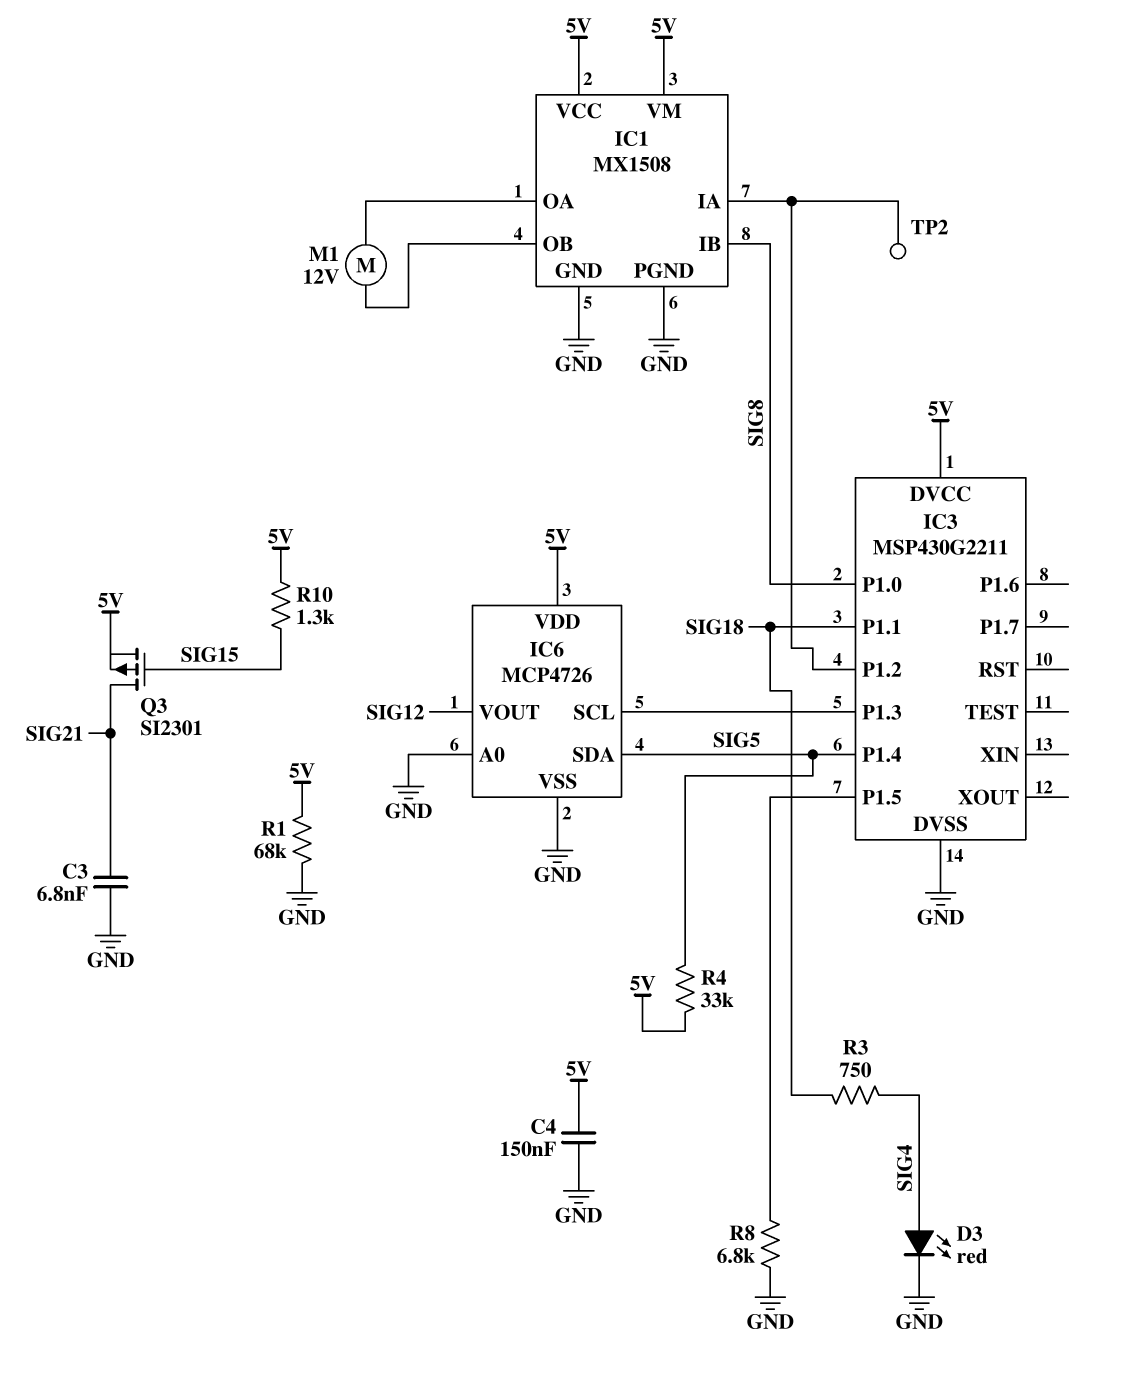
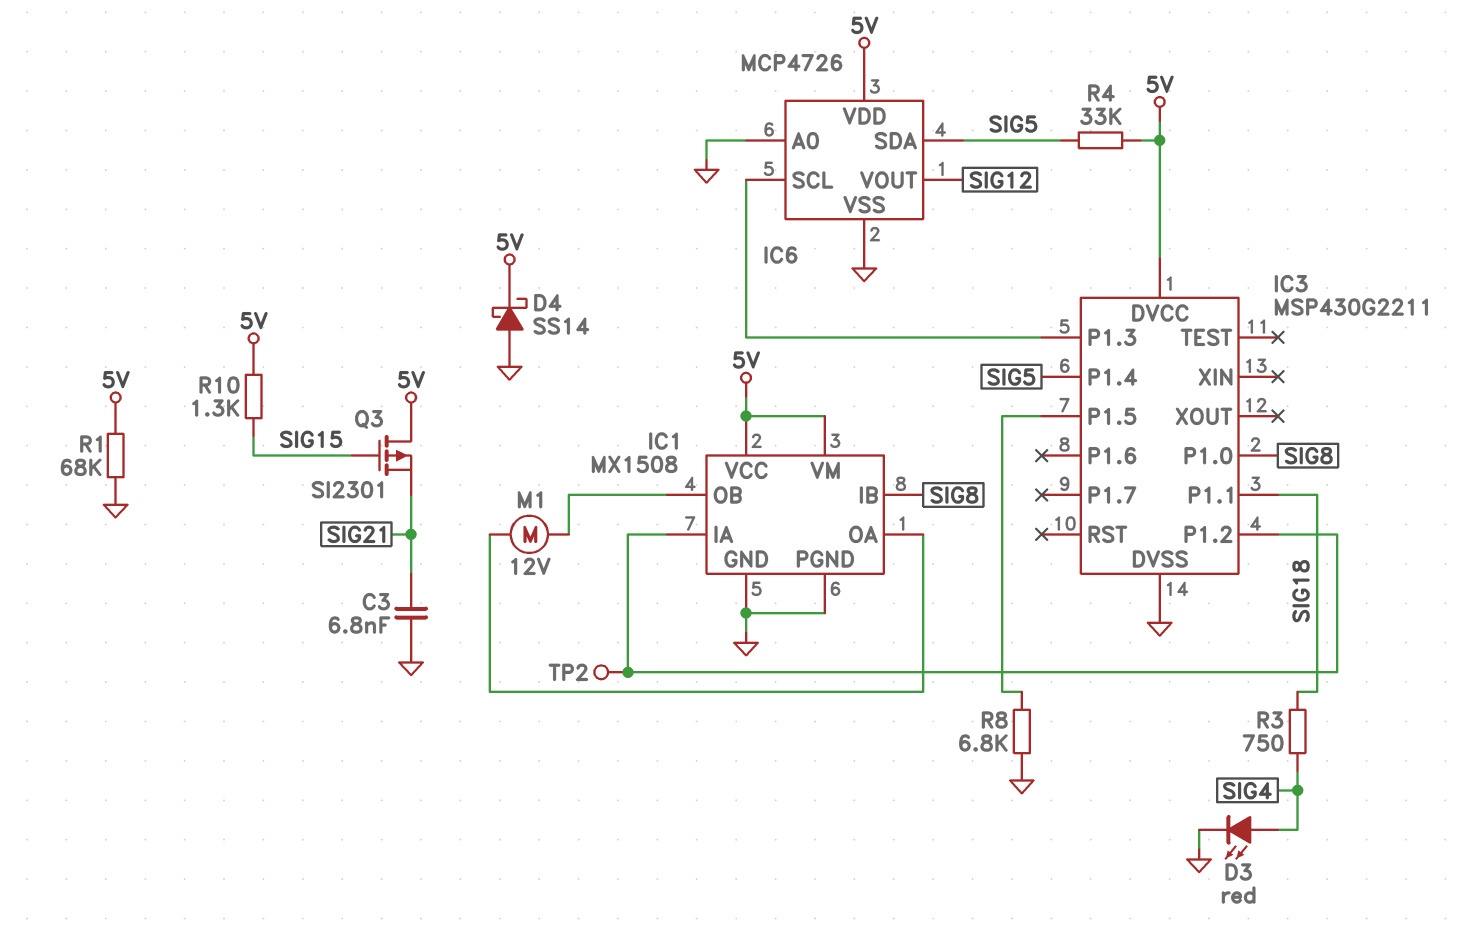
C4: 150nF (5V, GND) -> none
D4: none -> schottky SS14 (A GND, K 5V)
Q3: PMOS SI2301 (G SIG15, D SIG21, S 5V) -> PMOS SI2301 (G SIG15, D 5V, S SIG21)

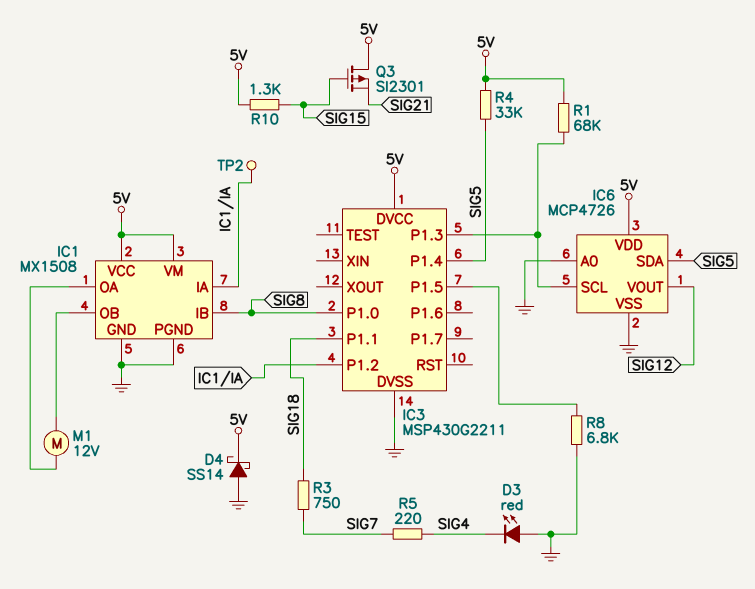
C3: 6.8nF (GND, SIG21) -> none
D3: LED red (A SIG4, K GND) -> LED red (A GND, K SIG4)
R1: 68k (5V, GND) -> 68k (5V, IC3/P1.3)
R3: 750 (SIG4, SIG18) -> 750 (SIG7, SIG18)
R5: none -> 220 (SIG4, SIG7)

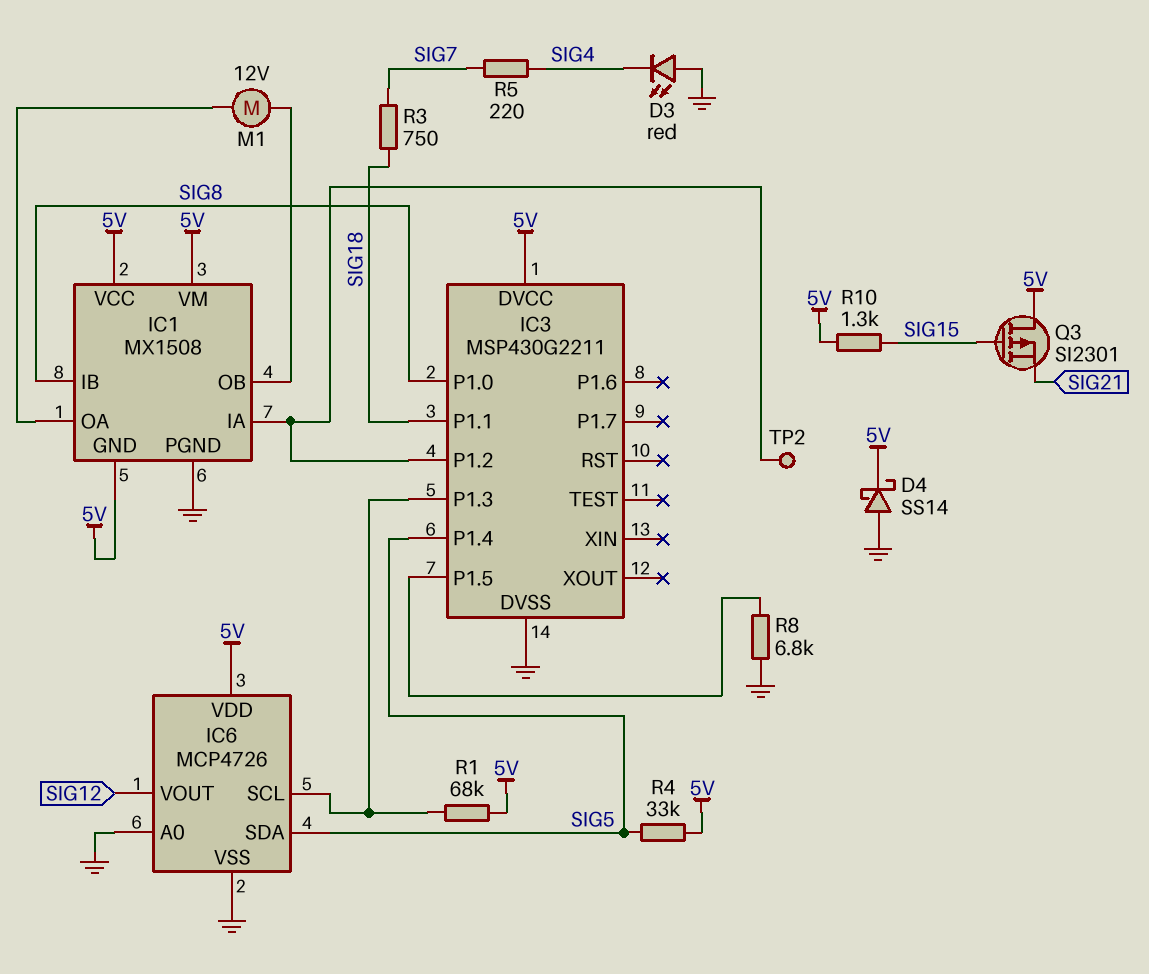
IC1 pin GND: GND -> 5V

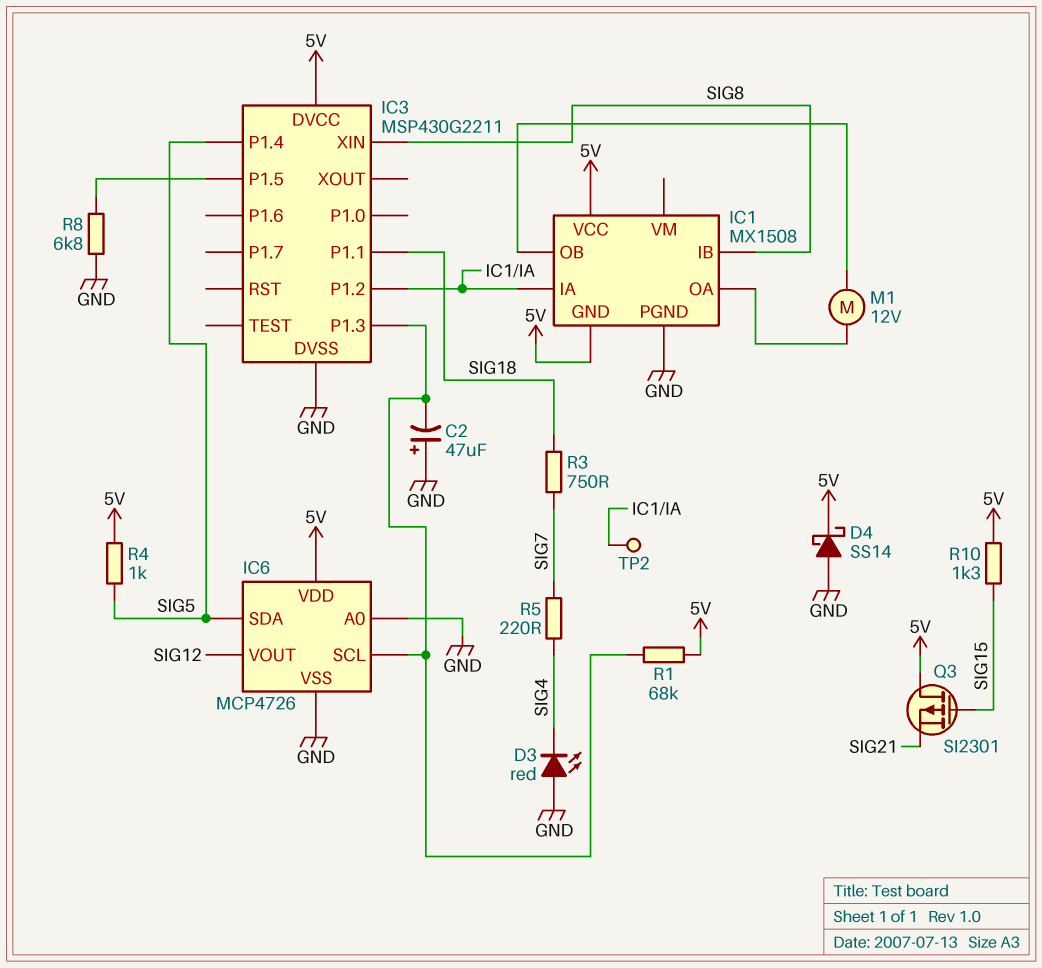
C2: none -> 47uF (plus GND, minus IC3/P1.3)
IC1 pin VM: 5V -> none
IC3 pin P1.0: SIG8 -> none
IC3 pin XIN: none -> SIG8
R4: 33k (5V, SIG5) -> 1k (5V, SIG5)

